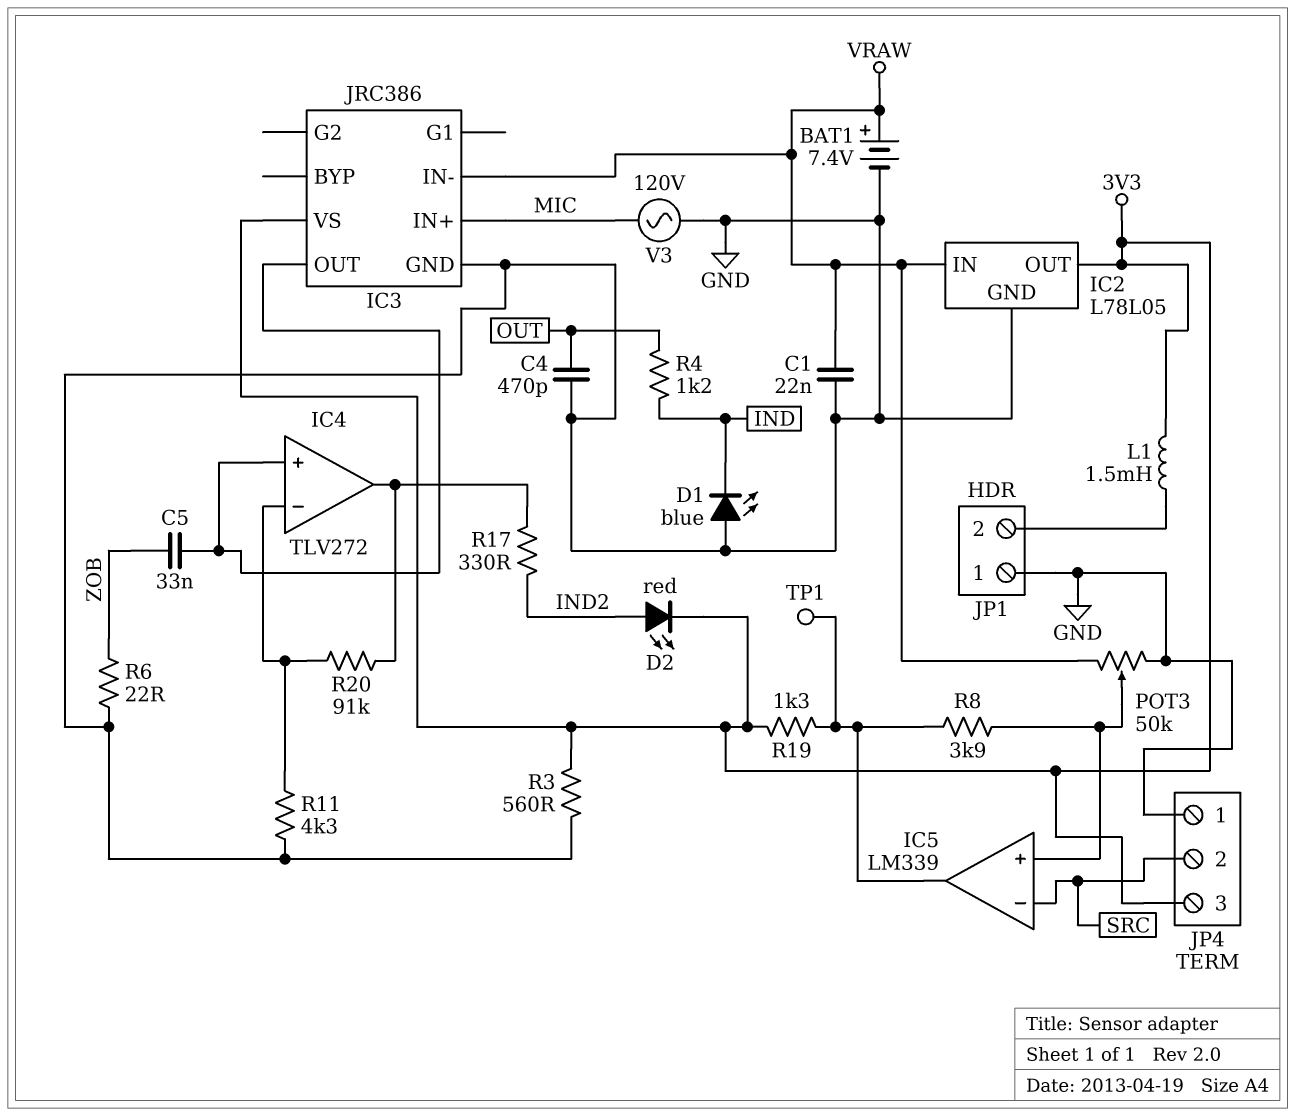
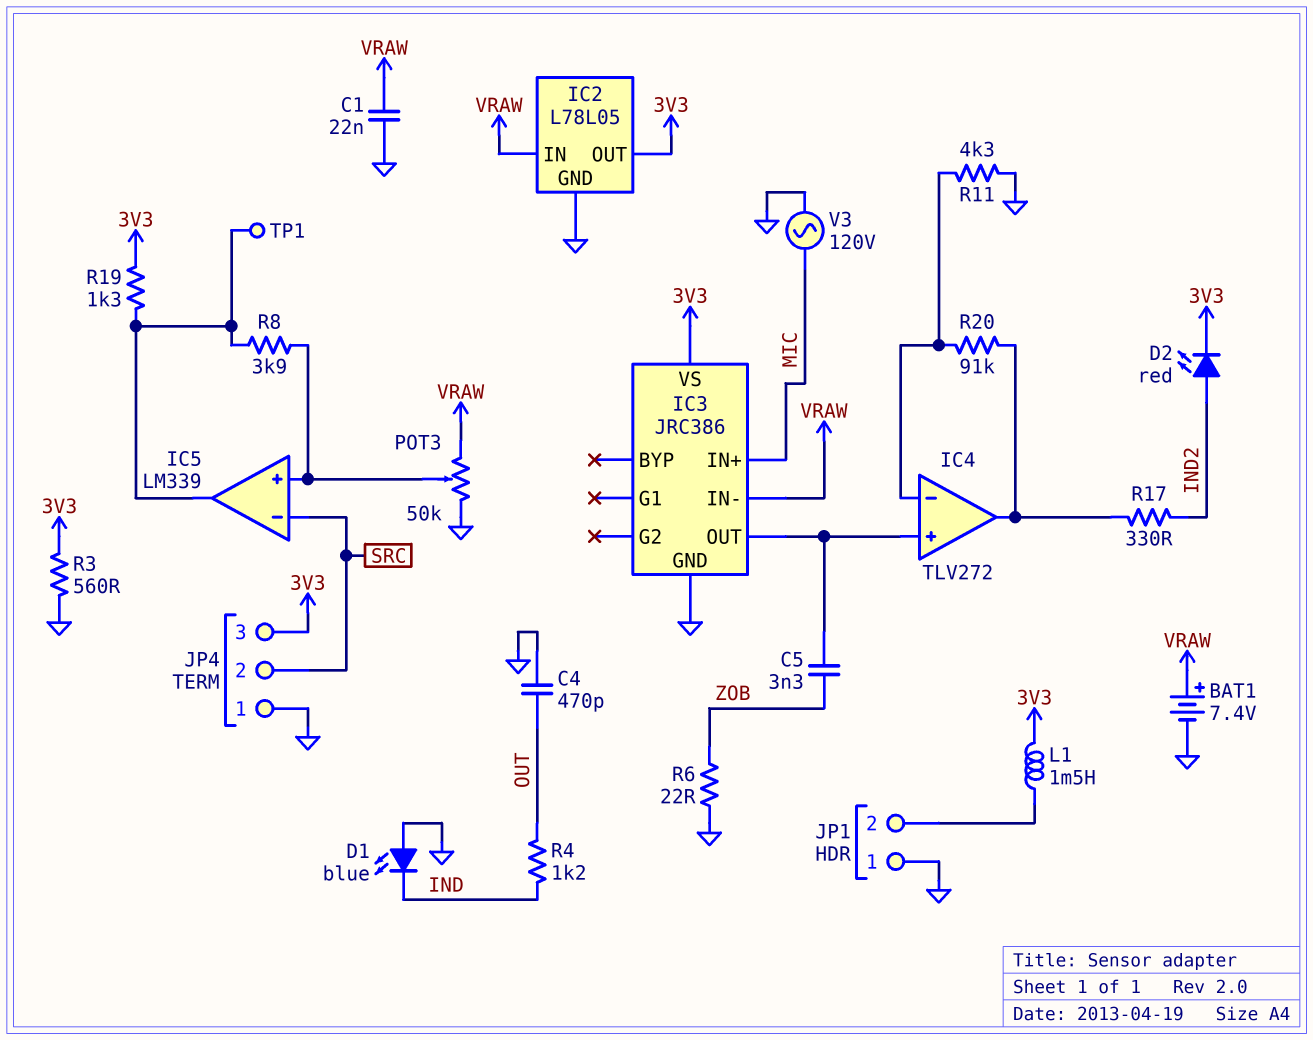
C5: 33nF (IC3/OUT, ZOB) -> 3.3nF (IC3/OUT, ZOB)

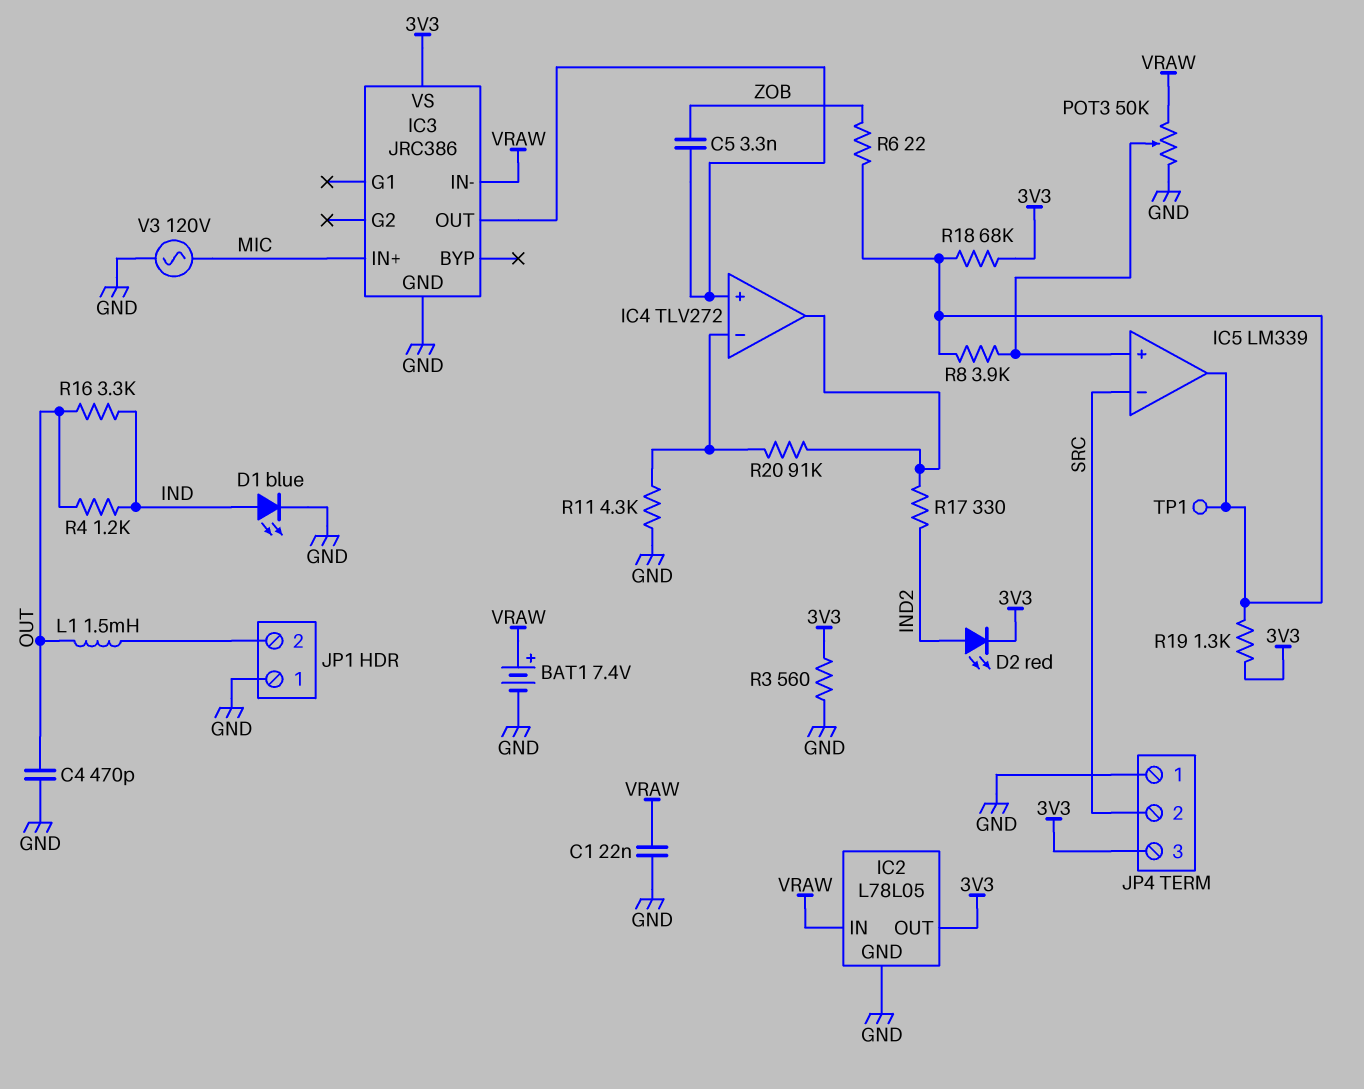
D1: LED blue (A GND, K IND) -> LED blue (A IND, K GND)
L1: 1.5mH (3V3, JP1/2) -> 1.5mH (JP1/2, OUT)
R6: 22 (GND, ZOB) -> 22 (IC5/out, ZOB)
R16: none -> 3.3k (IND, OUT)
R18: none -> 68k (3V3, IC5/out)

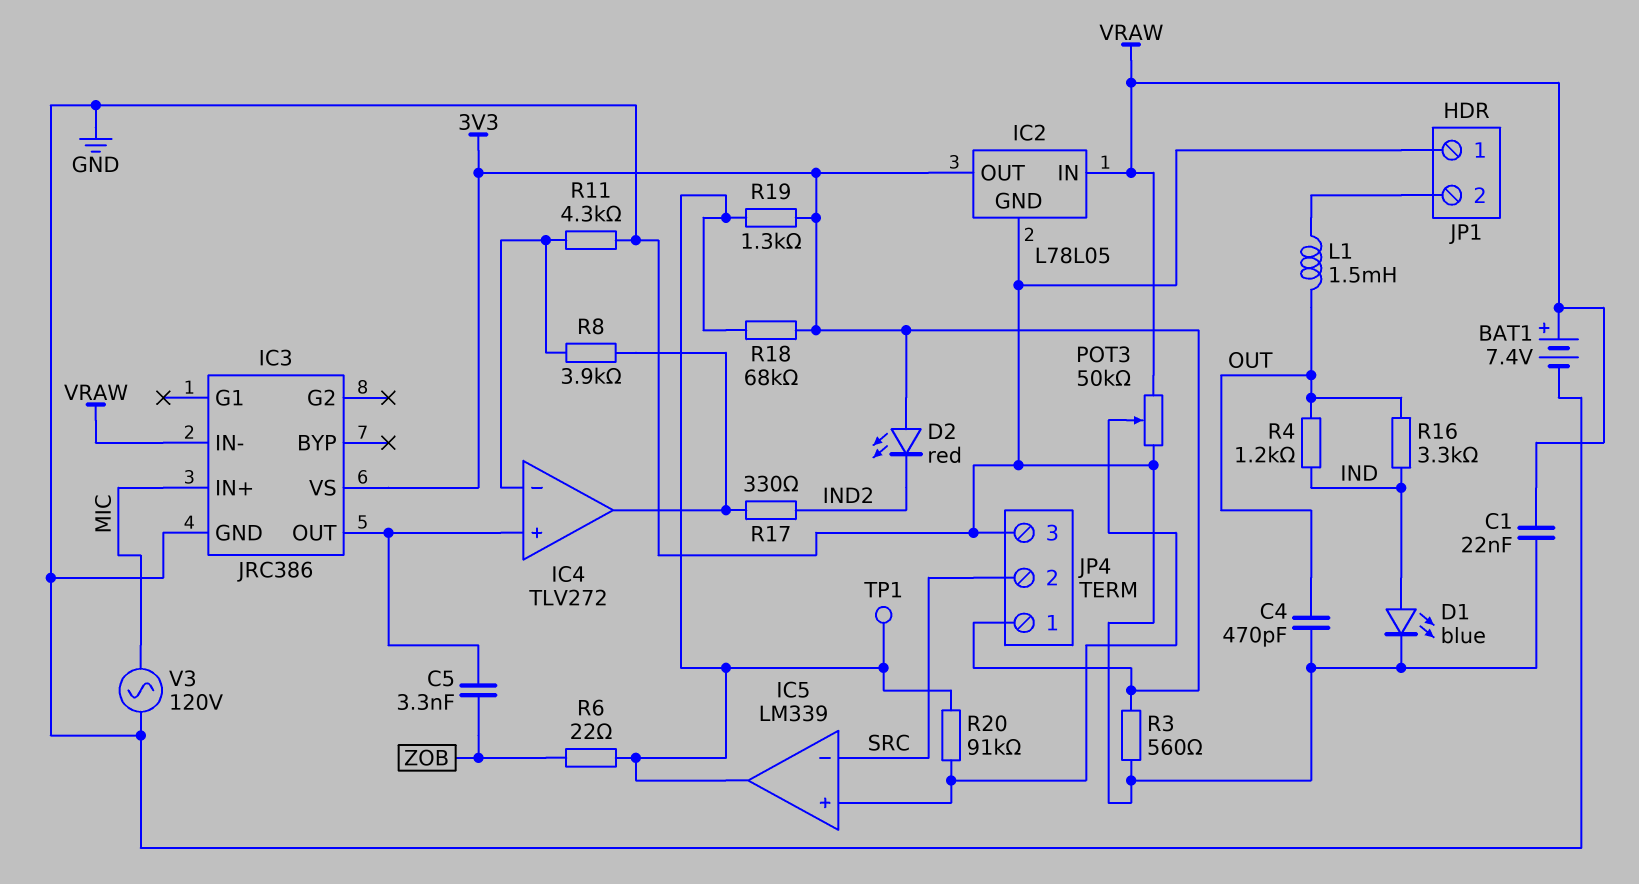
D2: LED red (A IND2, K 3V3) -> LED red (A 3V3, K IND2)
JP4 pin 1: GND -> 3V3
JP4 pin 3: 3V3 -> GND
R8: 3.9k (IC5/in+, IC5/out) -> 3.9k (IC4/in-, IC4/out)
R20: 91k (IC4/in-, IC4/out) -> 91k (IC5/in+, IC5/out)

